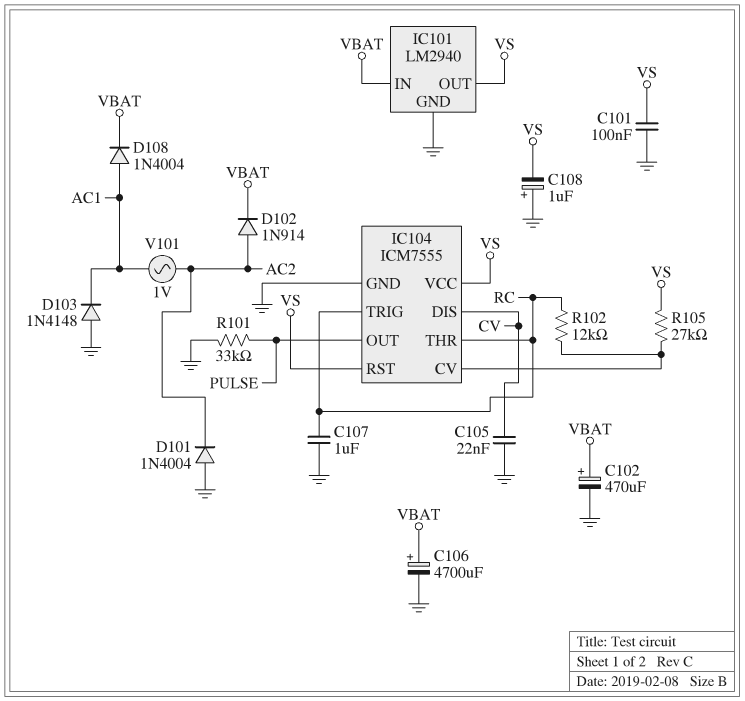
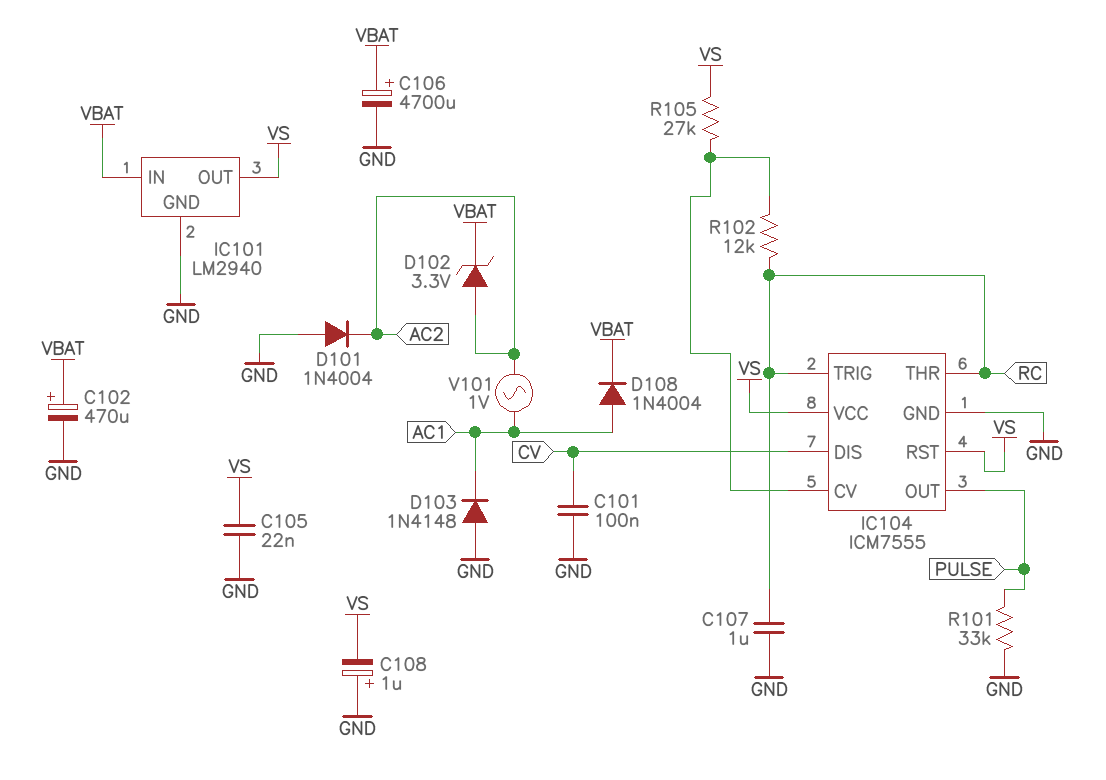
C101: 100nF (GND, VS) -> 100nF (CV, GND)
C105: 22nF (CV, GND) -> 22nF (GND, VS)
D102: diode 1N914 (A AC2, K VBAT) -> zener 3.3V (A AC2, K VBAT)

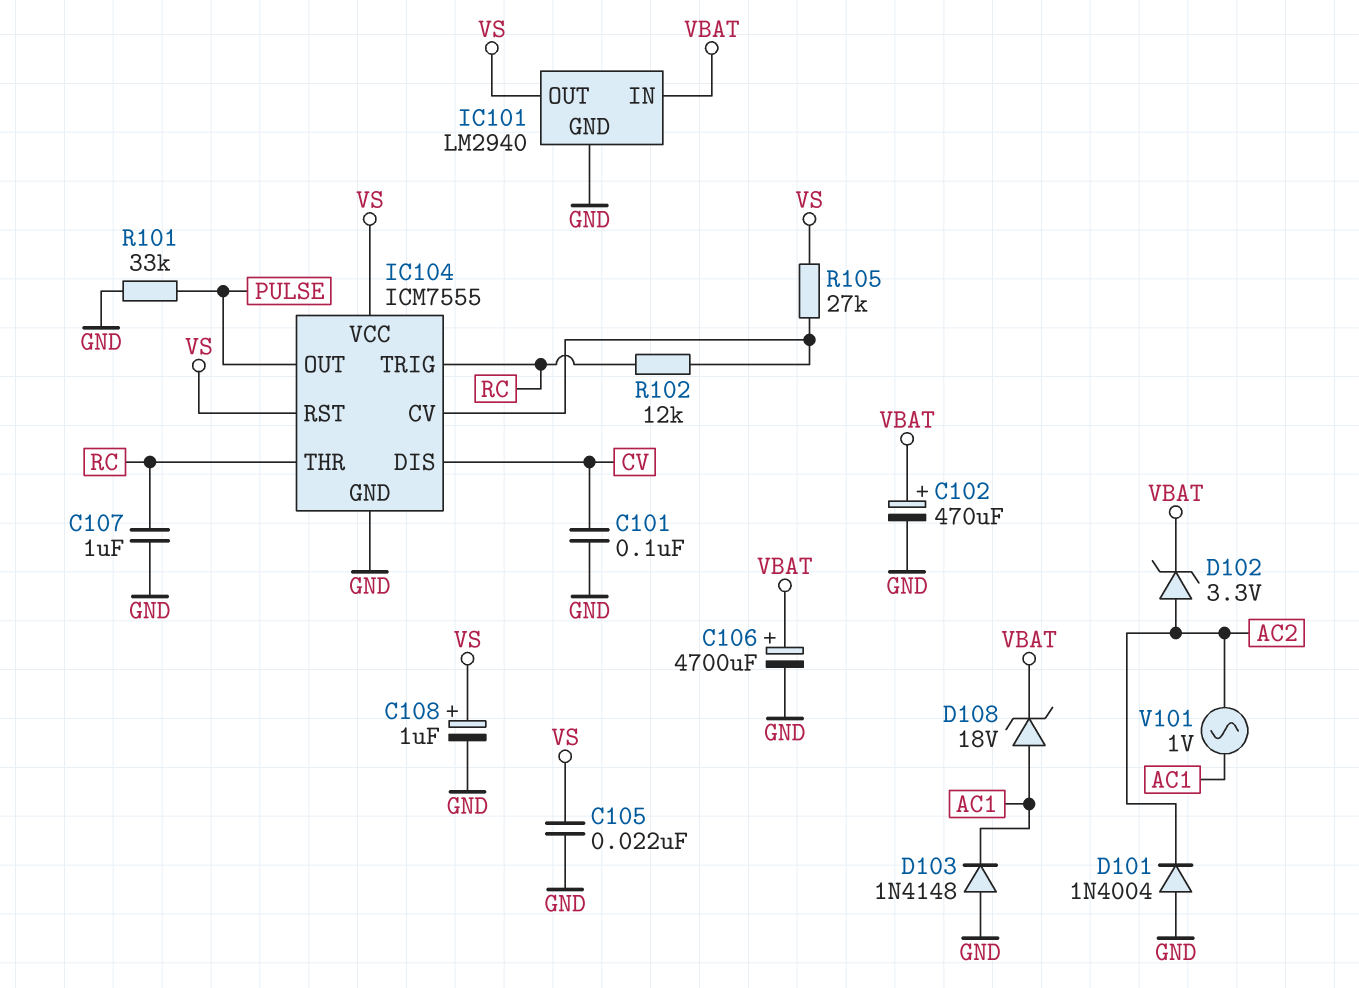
C108: 1uF (plus GND, minus VS) -> 1uF (plus VS, minus GND)
D108: diode 1N4004 (A AC1, K VBAT) -> zener 18V (A AC1, K VBAT)

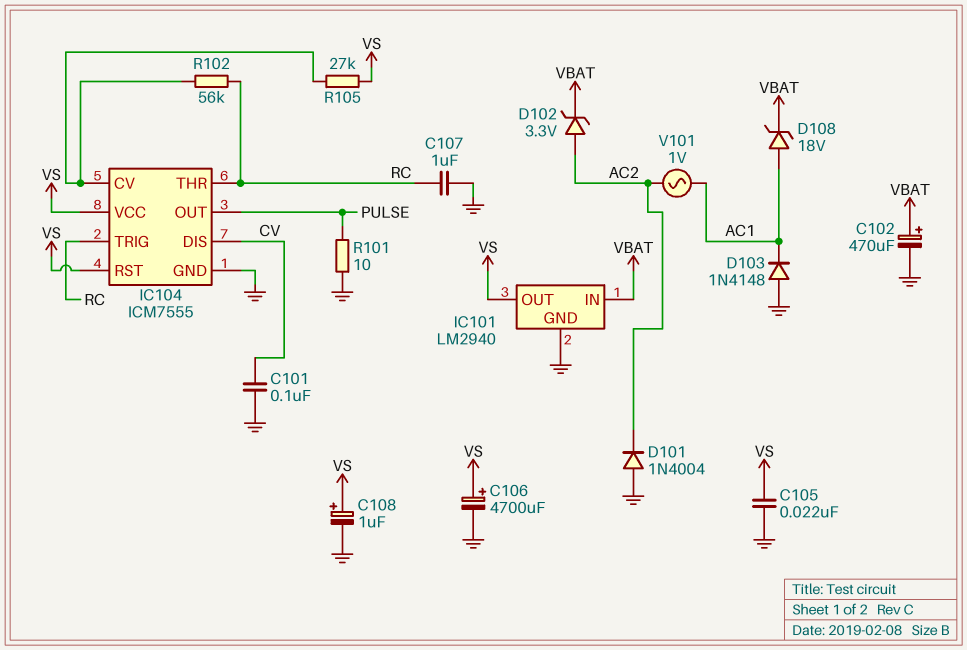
C106: 4700uF (plus VBAT, minus GND) -> 4700uF (plus VS, minus GND)
R101: 33k (GND, PULSE) -> 10 (GND, PULSE)
R102: 12k (IC104/CV, RC) -> 56k (IC104/CV, RC)

